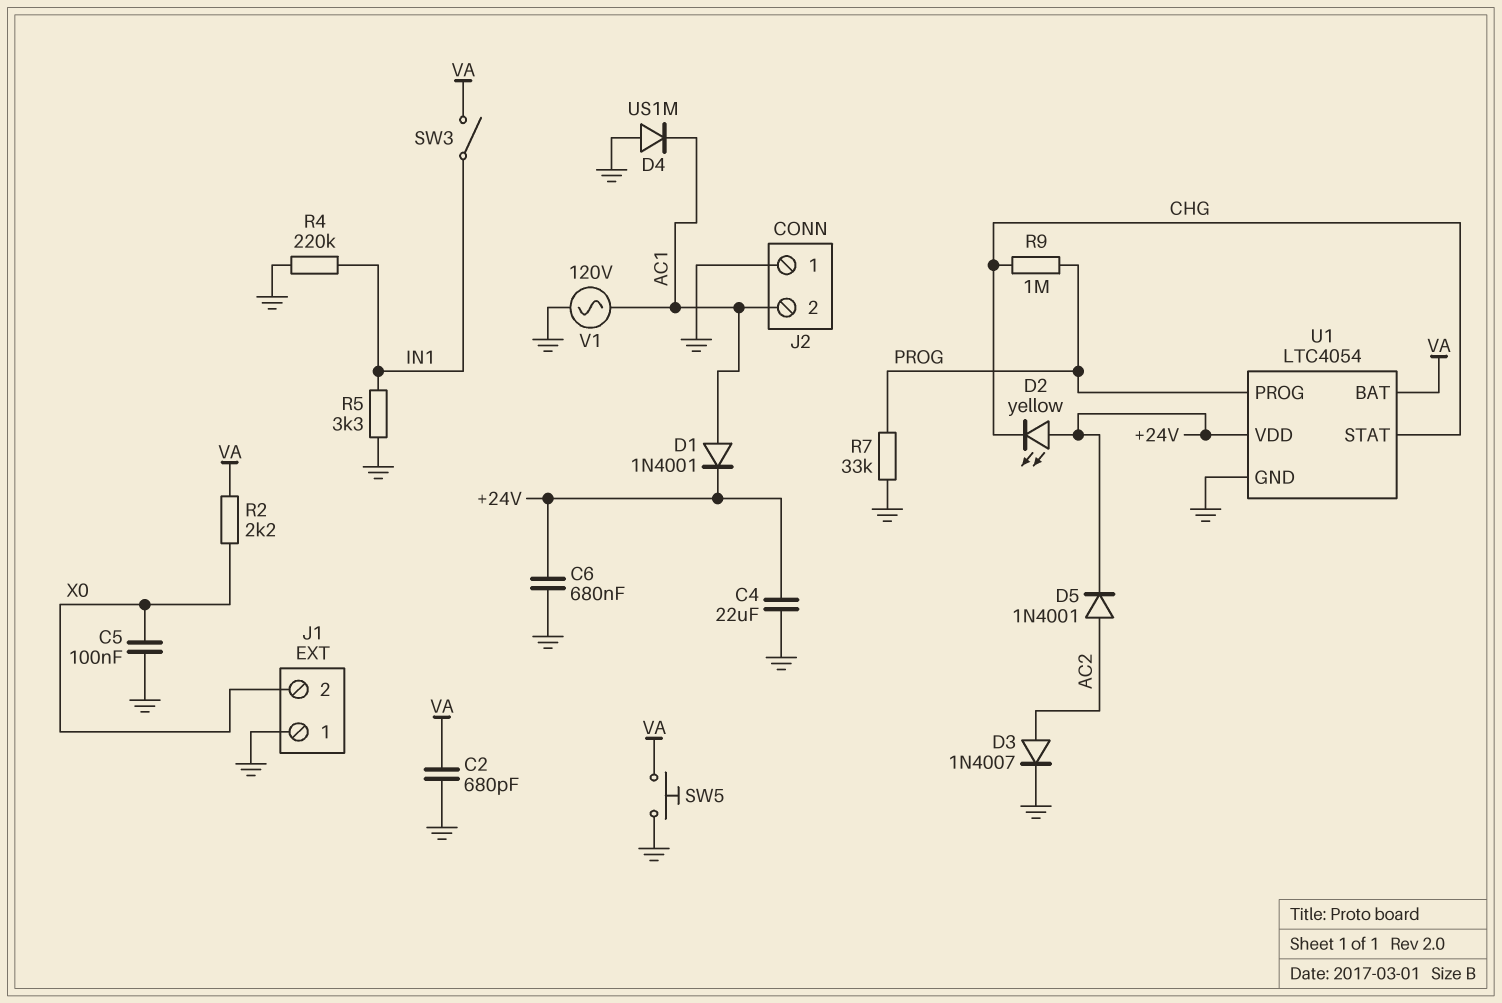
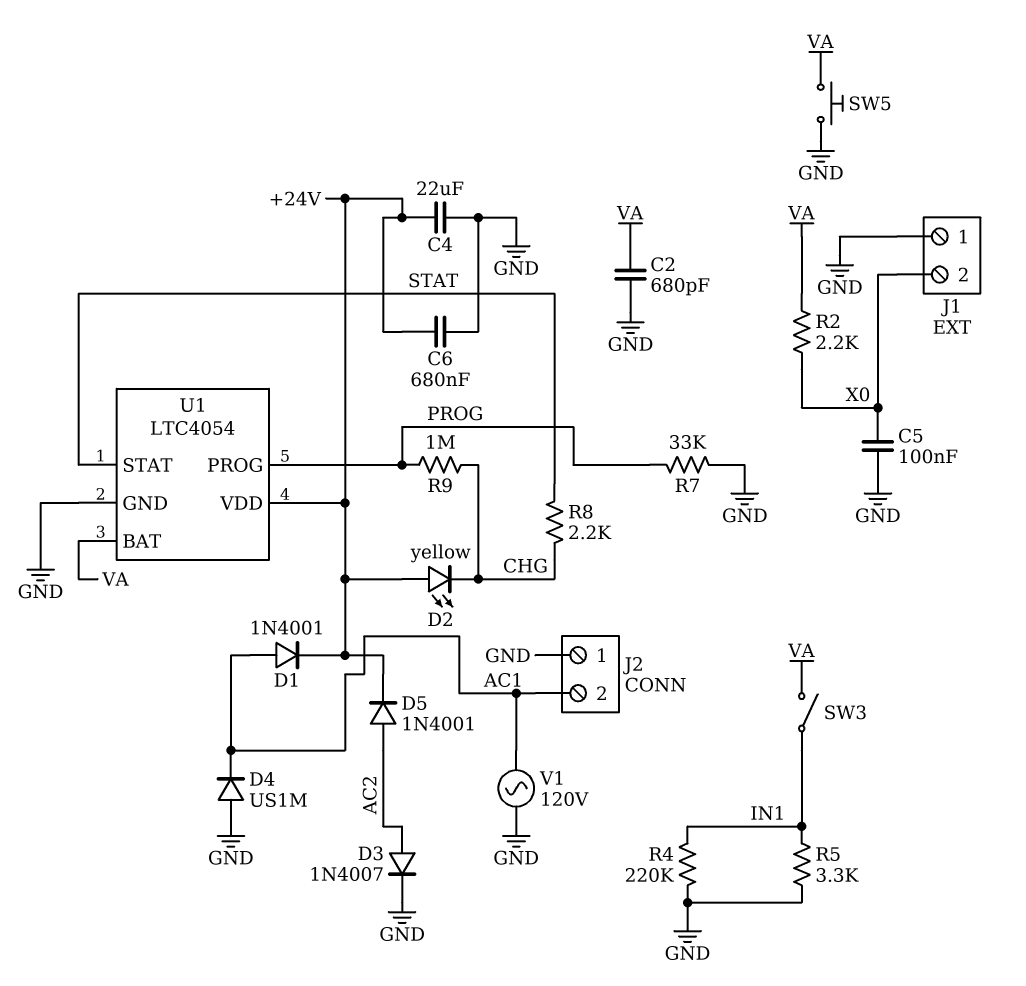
R8: none -> 2.2k (CHG, STAT)
U1 pin STAT: CHG -> STAT

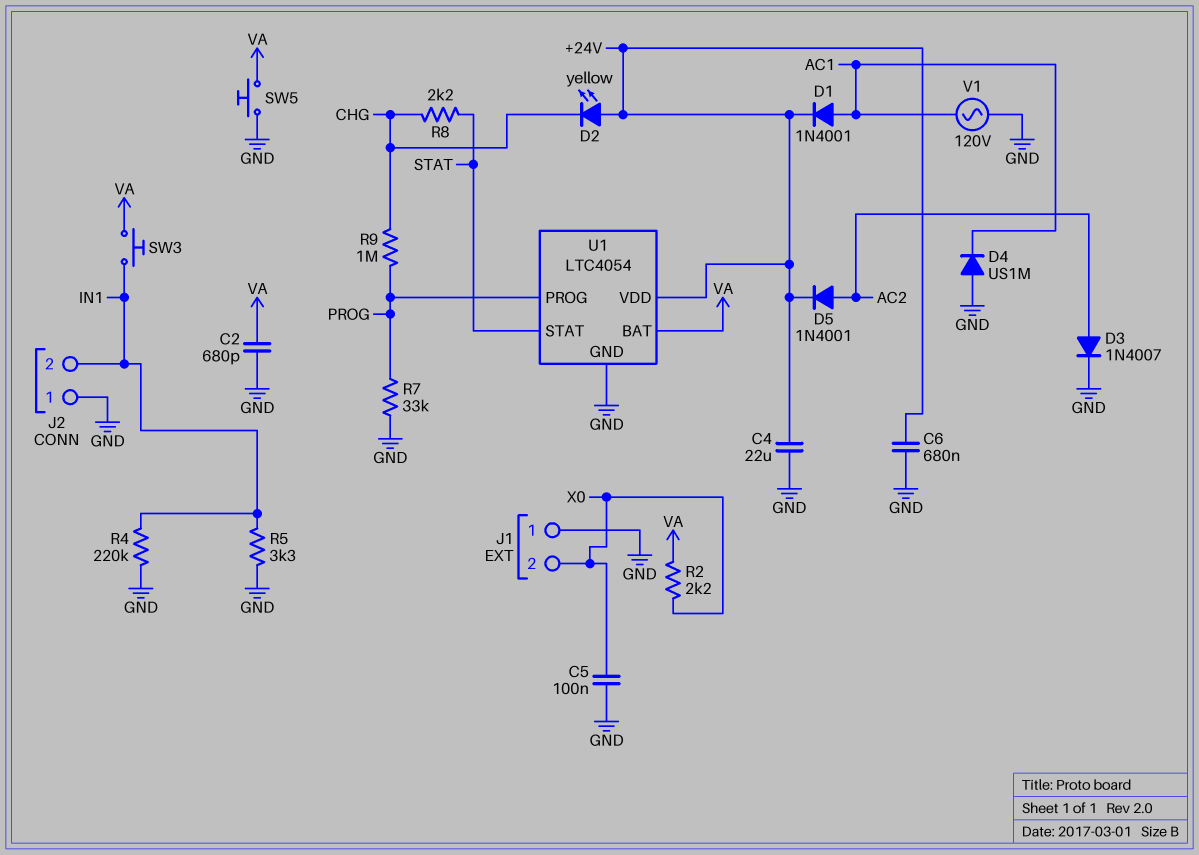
J2 pin 2: AC1 -> IN1
SW3: switch (IN1, VA) -> button (IN1, VA)

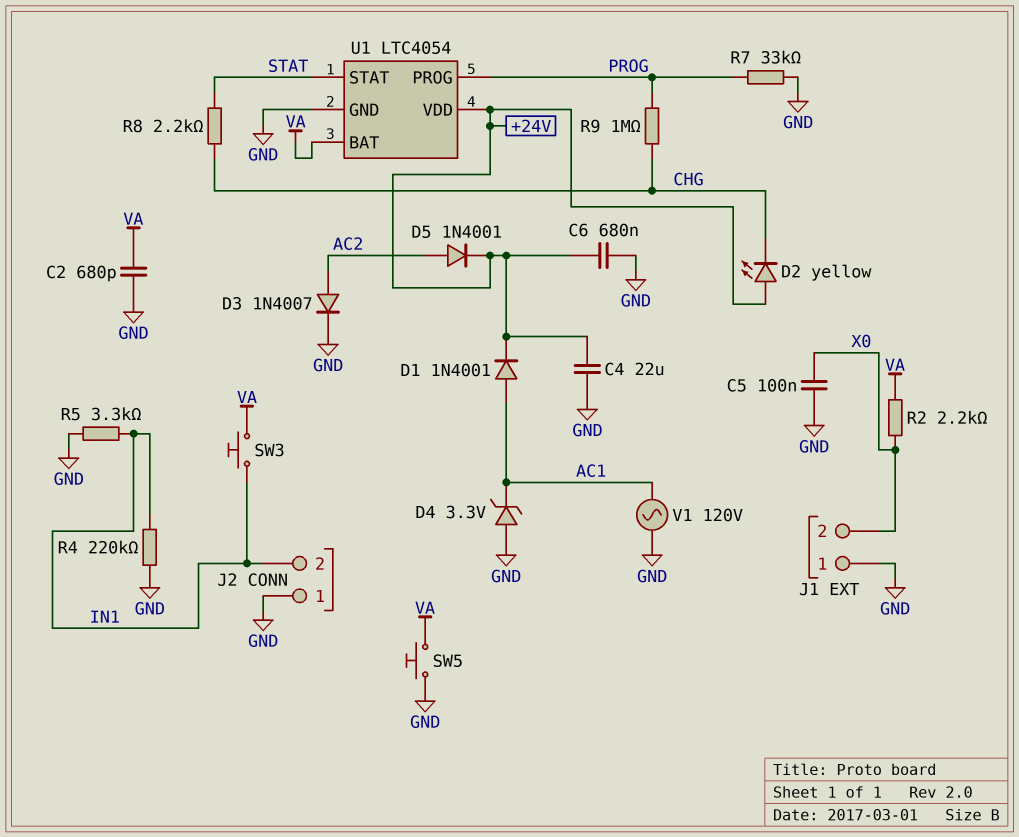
D4: diode US1M (A GND, K AC1) -> zener 3.3V (A GND, K AC1)

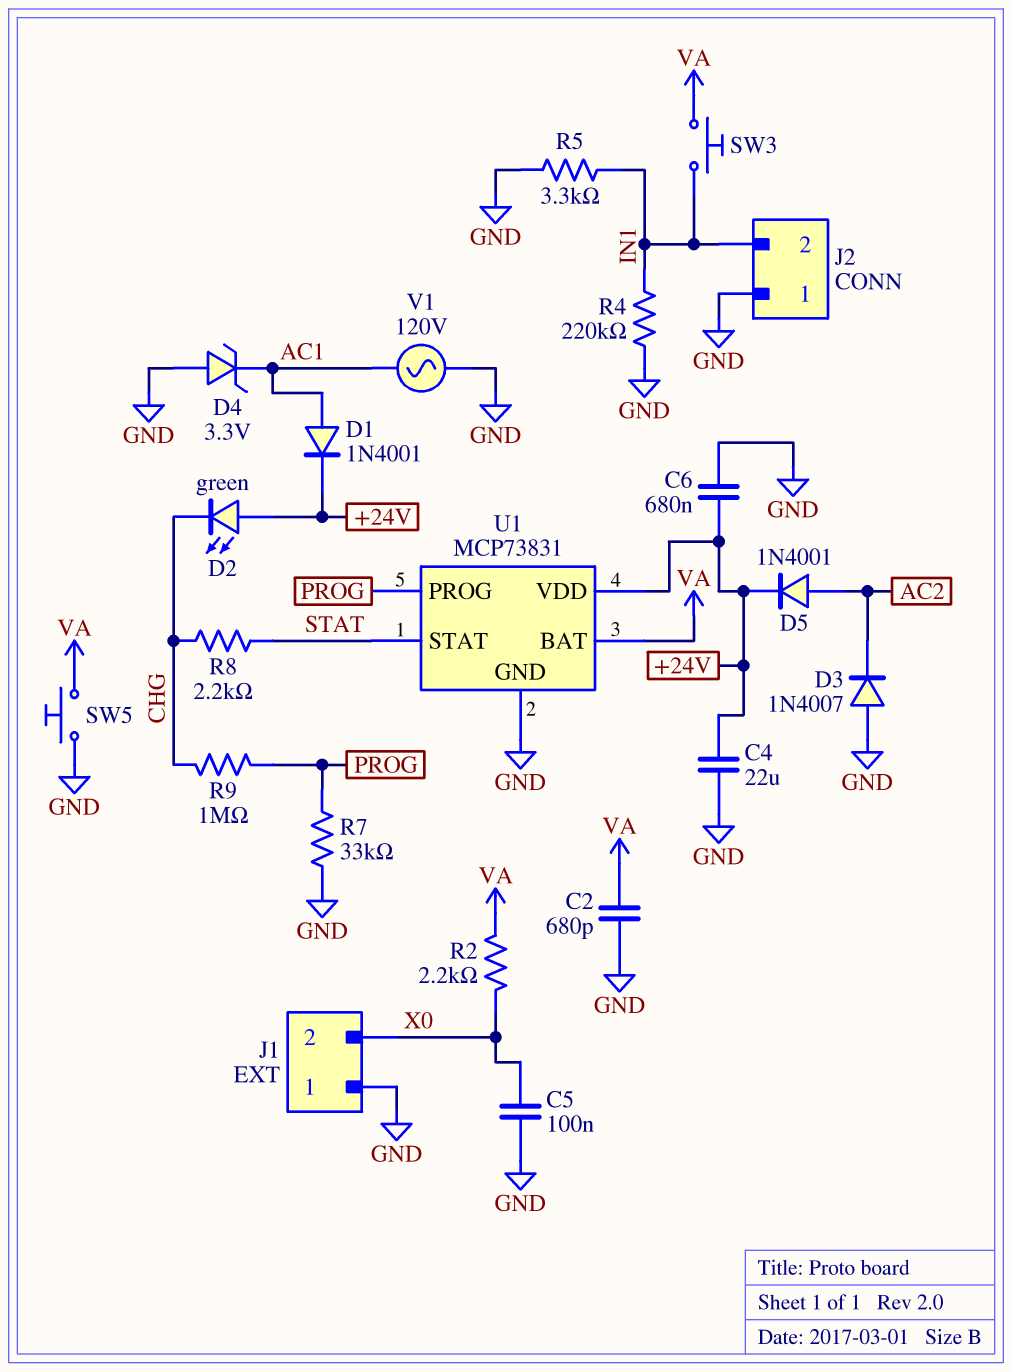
D2: LED yellow (A +24V, K CHG) -> LED green (A +24V, K CHG)
D3: diode 1N4007 (A AC2, K GND) -> diode 1N4007 (A GND, K AC2)
U1: LTC4054 -> MCP73831

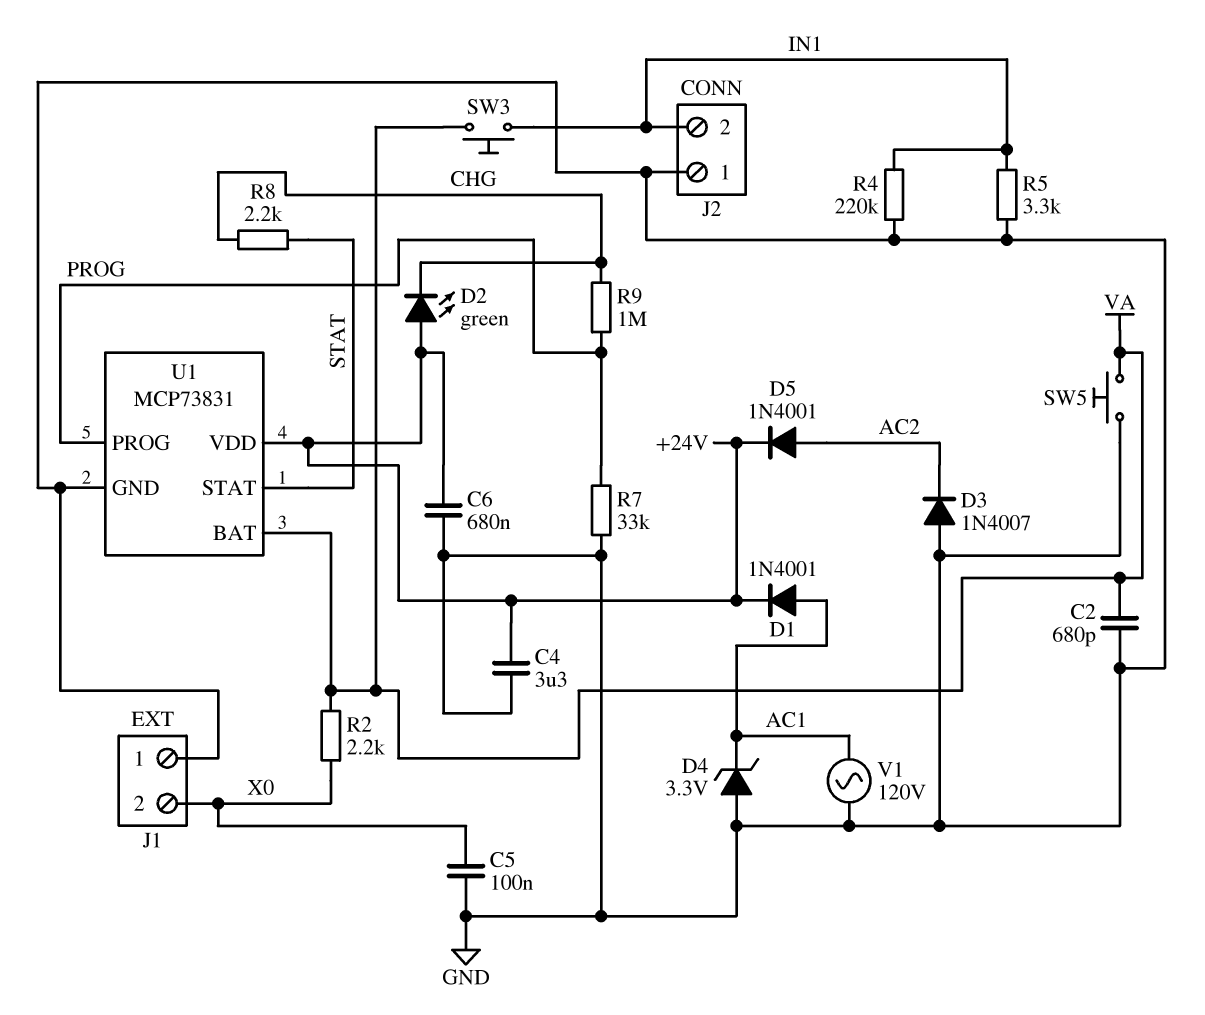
C4: 22uF (+24V, GND) -> 3.3uF (+24V, GND)

